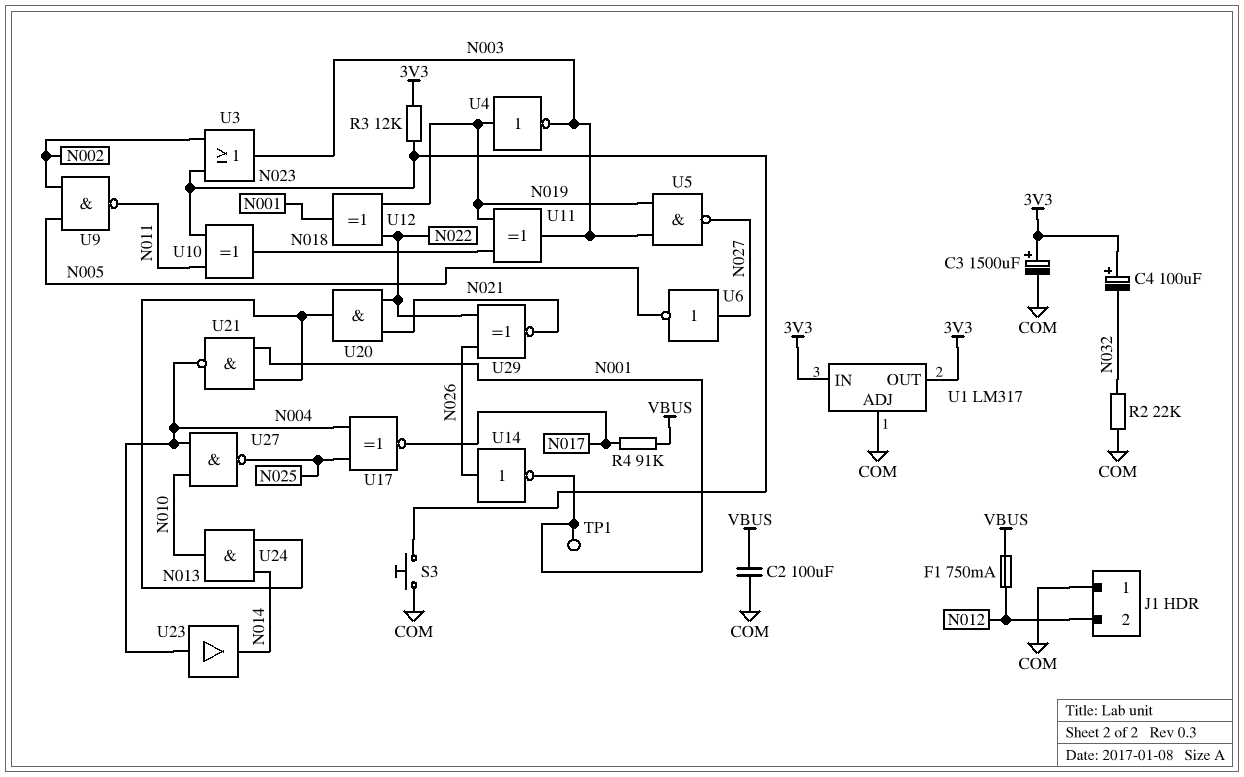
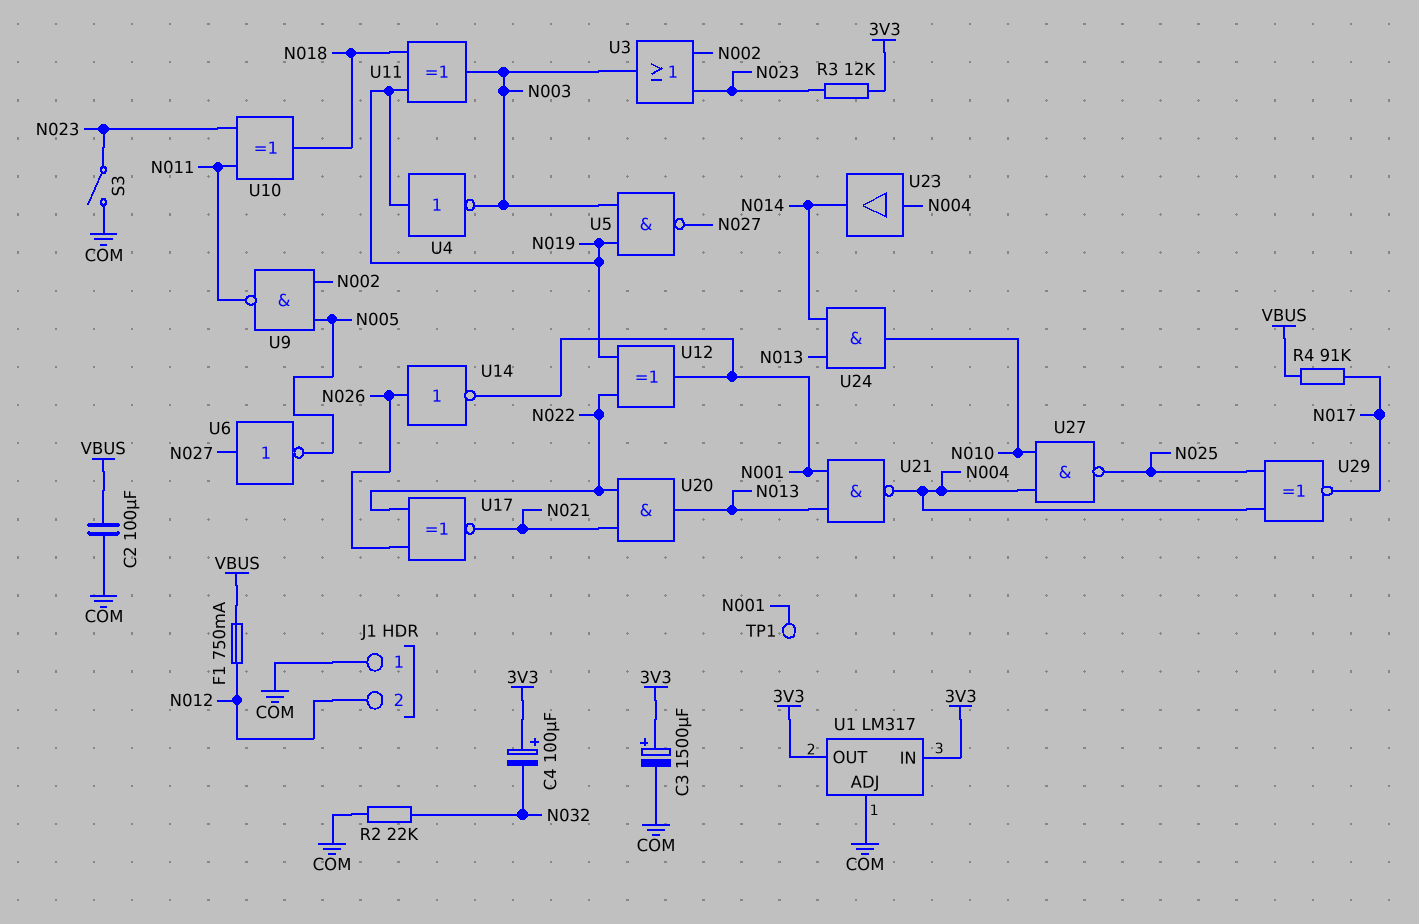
S3: button (COM, N023) -> switch (COM, N023)
U17: XNOR (in N004, in N025, out N017) -> XNOR (in N022, in N026, out N021)
U29: XNOR (in N022, in N026, out N021) -> XNOR (in N004, in N025, out N017)

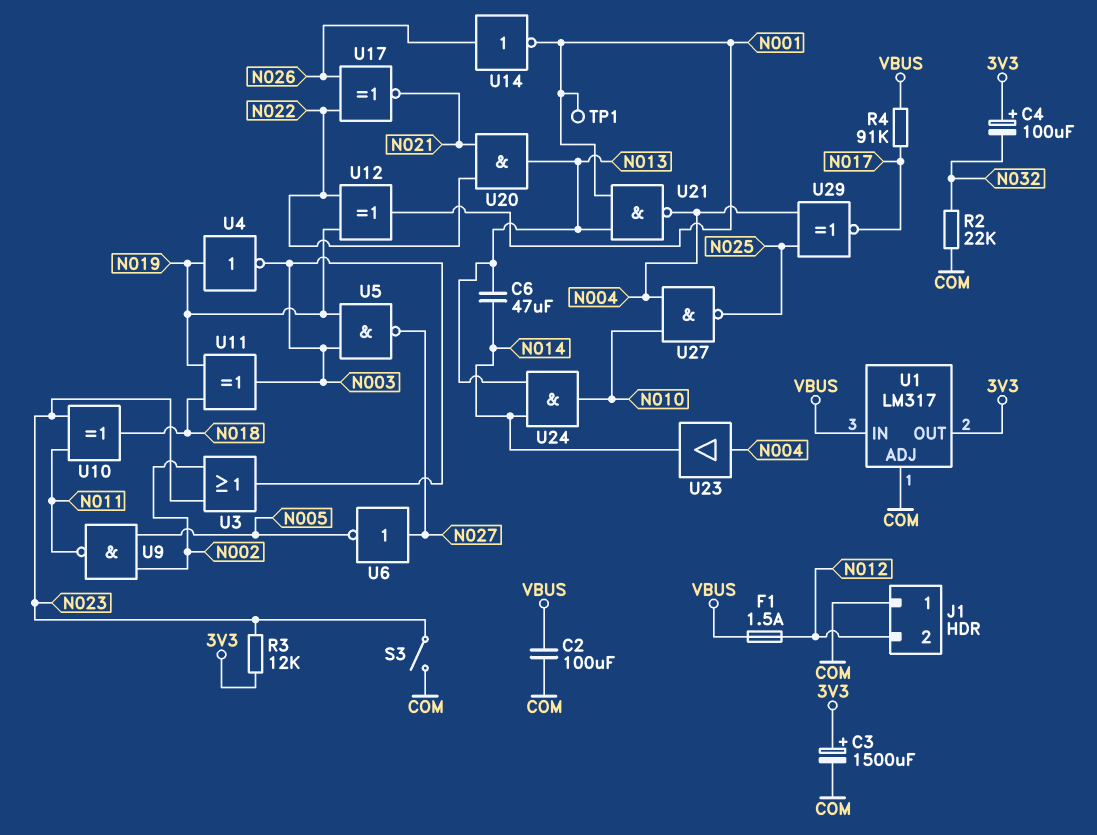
C6: none -> 47uF (N013, N014)
F1: 750mA (N012, VBUS) -> 1.5A (N012, VBUS)
U1 pin IN: 3V3 -> VBUS

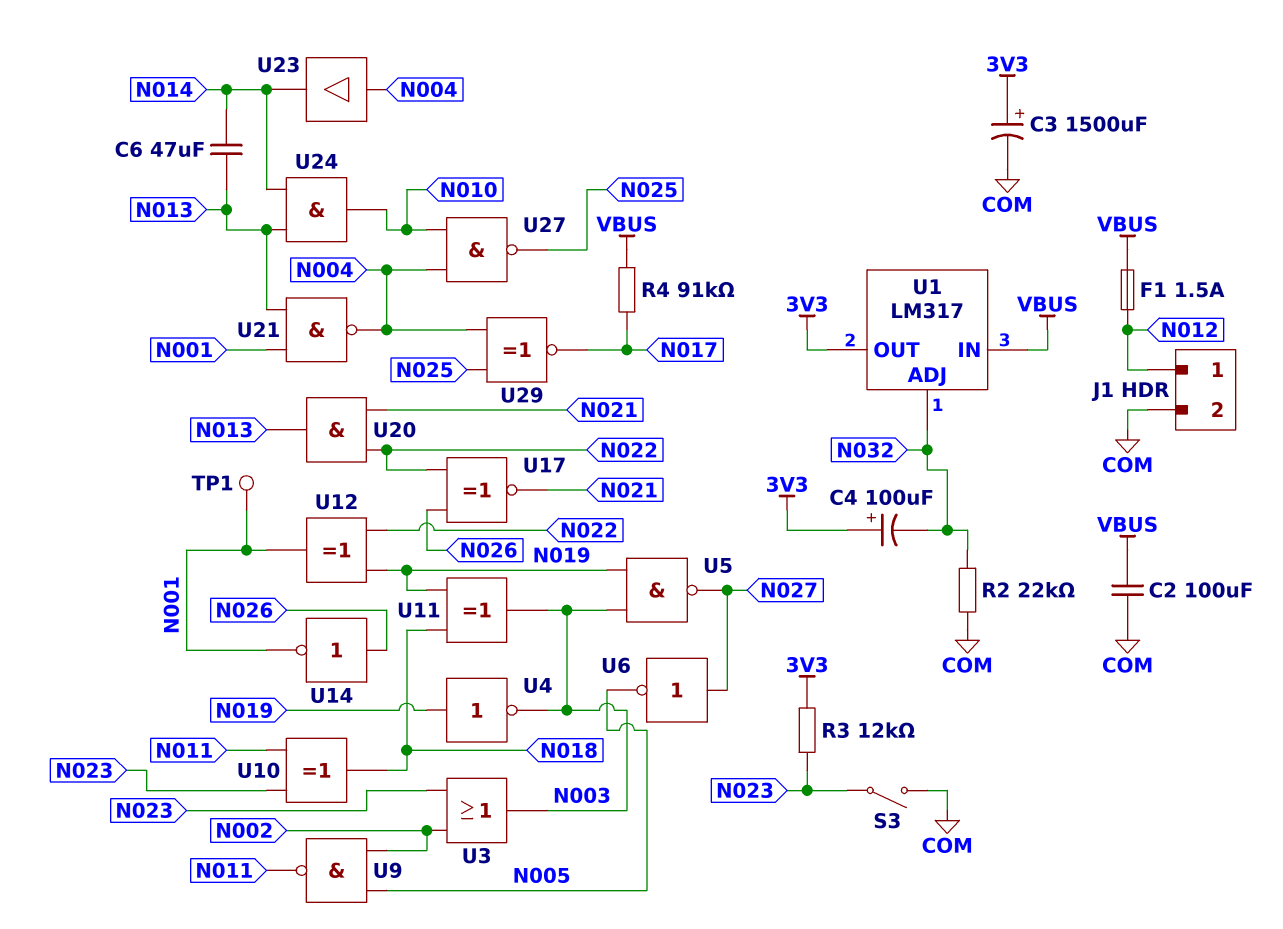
J1 pin 1: COM -> N012
J1 pin 2: N012 -> COM
U1 pin ADJ: COM -> N032

